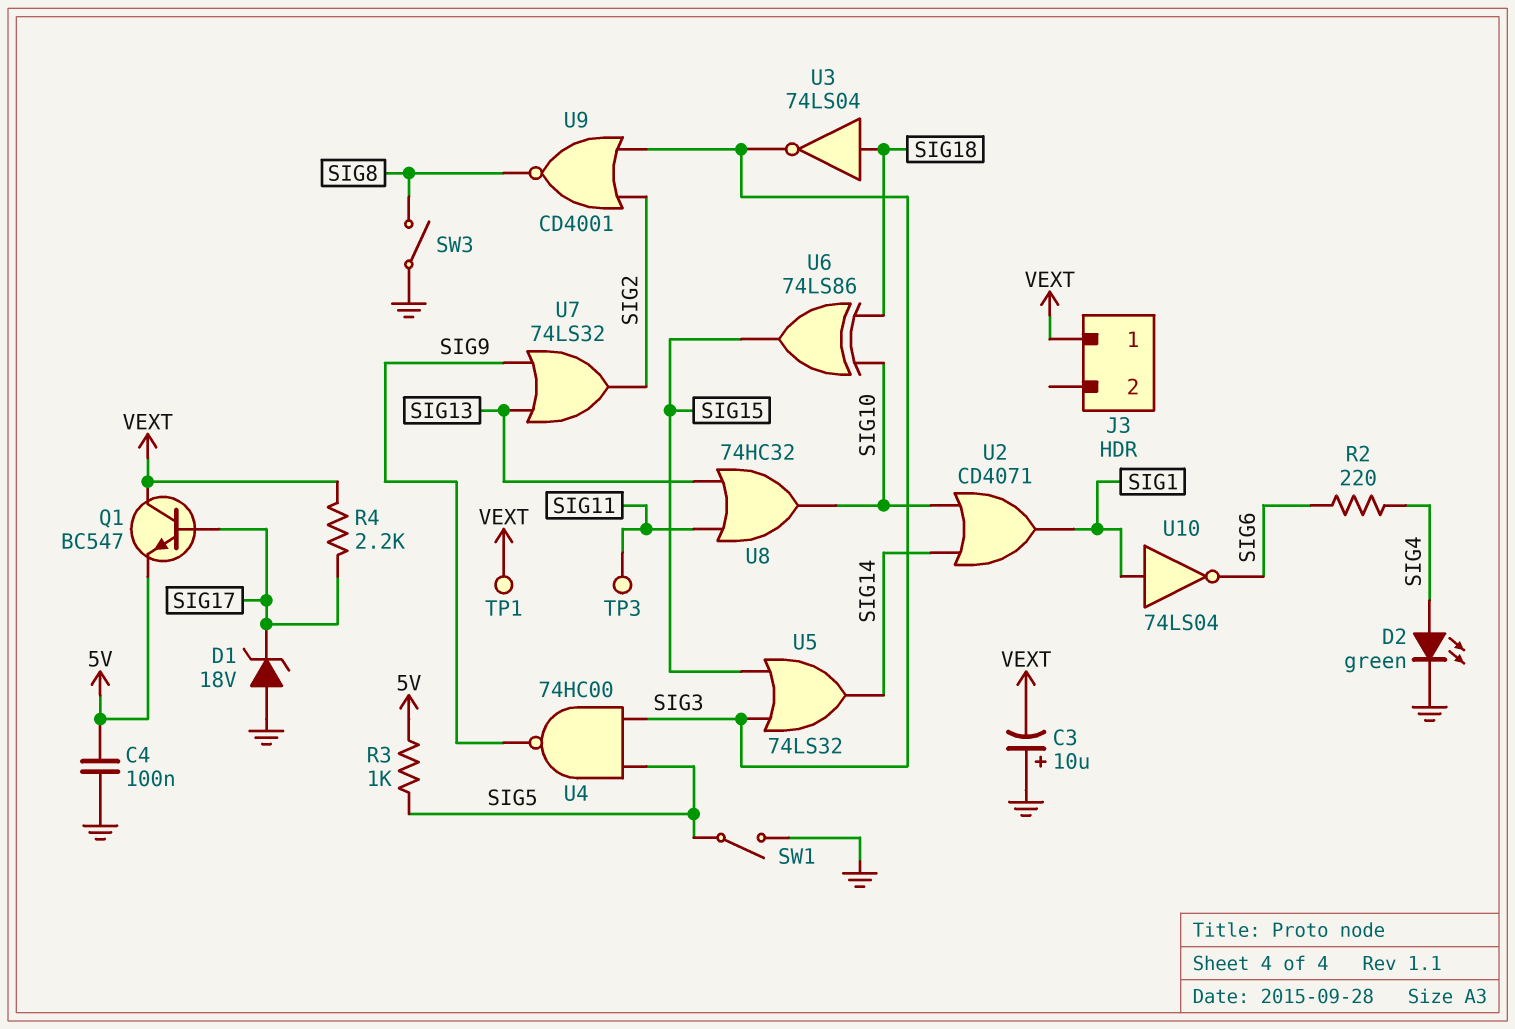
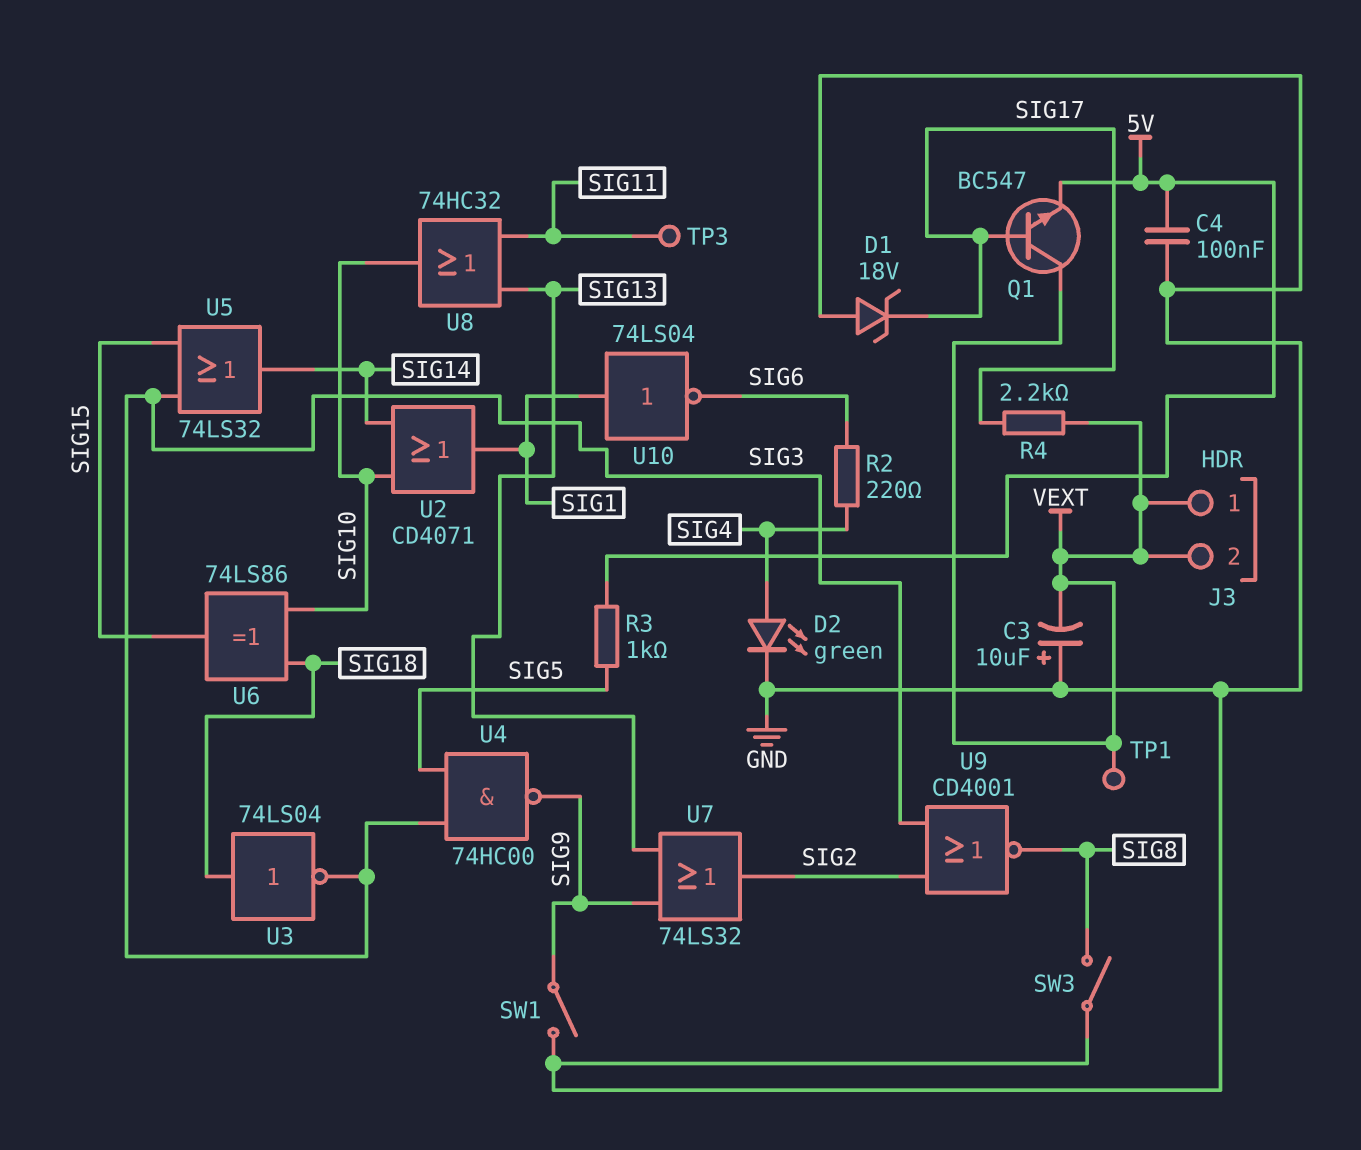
J3 pin 2: none -> VEXT
SW1: switch (GND, SIG5) -> switch (GND, SIG9)

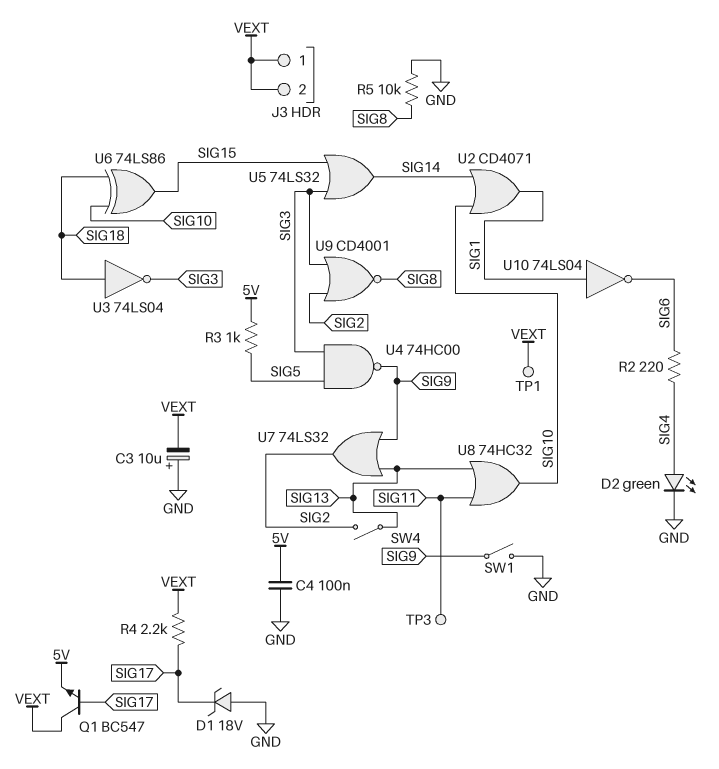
R5: none -> 10k (GND, SIG8)
SW3: switch (GND, SIG8) -> none
SW4: none -> switch (SIG2, SIG13)

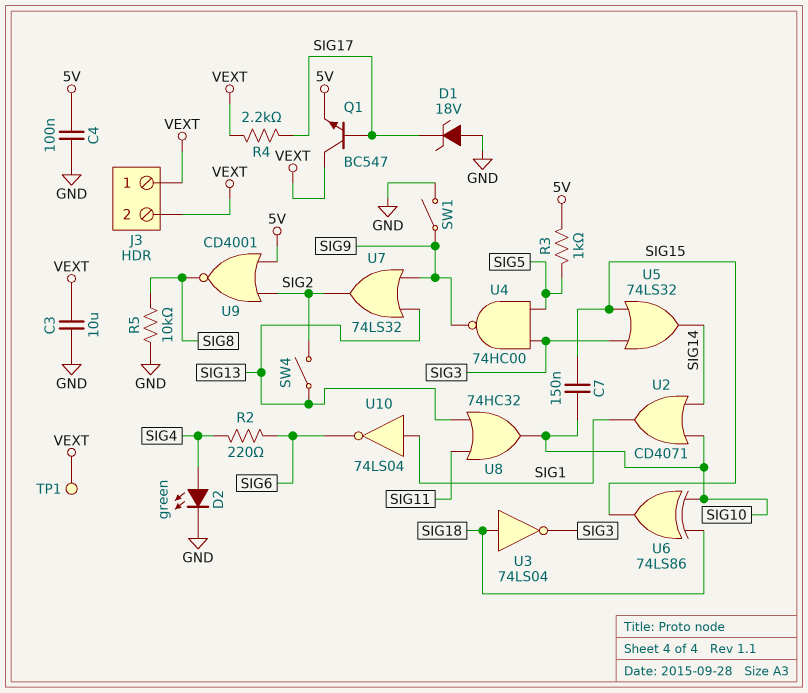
C3: 10uF (plus GND, minus VEXT) -> 10uF (GND, VEXT)
C7: none -> 150nF (SIG10, SIG15)
TP3: test point (SIG11) -> none
U9: NOR CD4001 (in SIG2, in SIG3, out SIG8) -> NOR CD4001 (in 5V, in SIG2, out SIG8)

